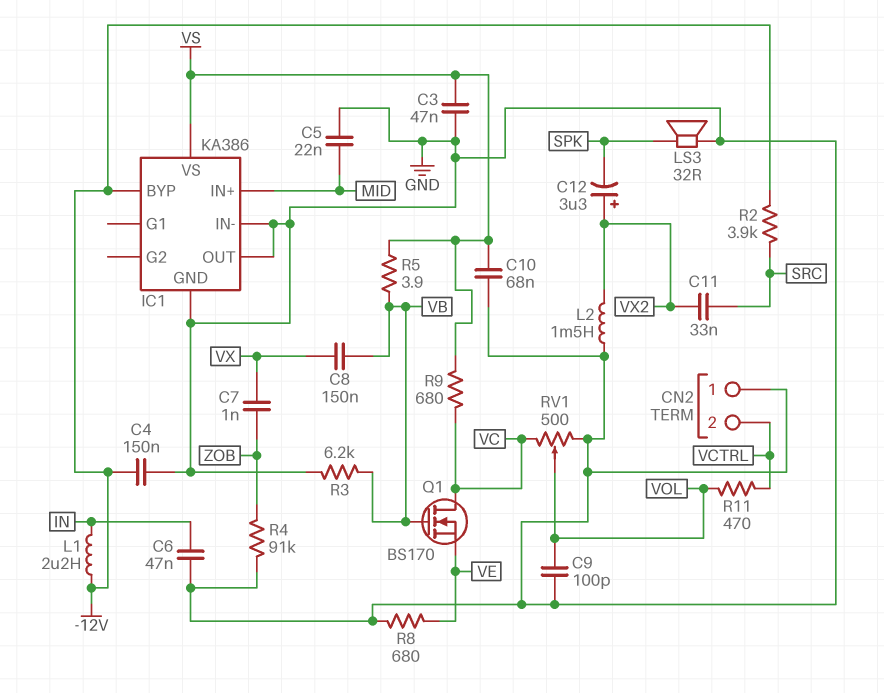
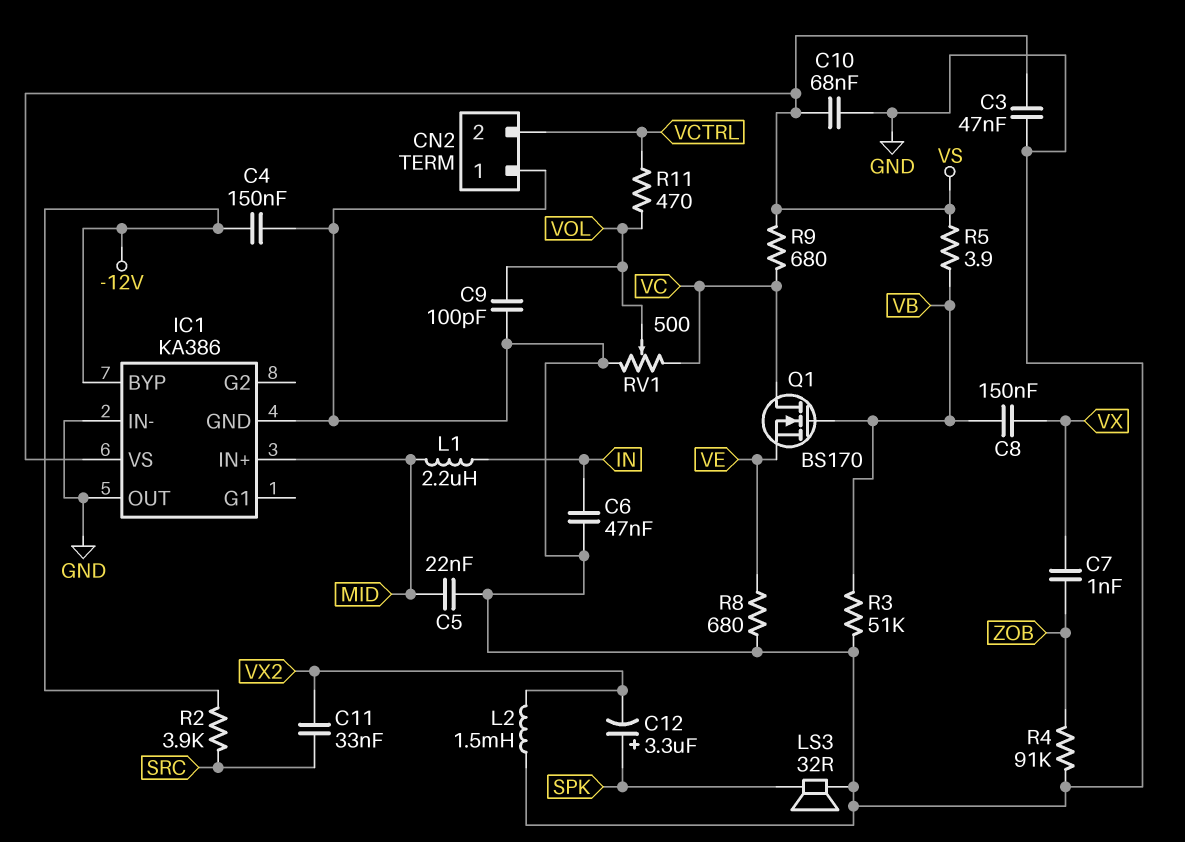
C12: 3.3uF (plus VX2, minus SPK) -> 3.3uF (plus SPK, minus VX2)
L1: 2.2uH (-12V, IN) -> 2.2uH (IN, MID)
R3: 6.2k (GND, VB) -> 51k (GND, VB)

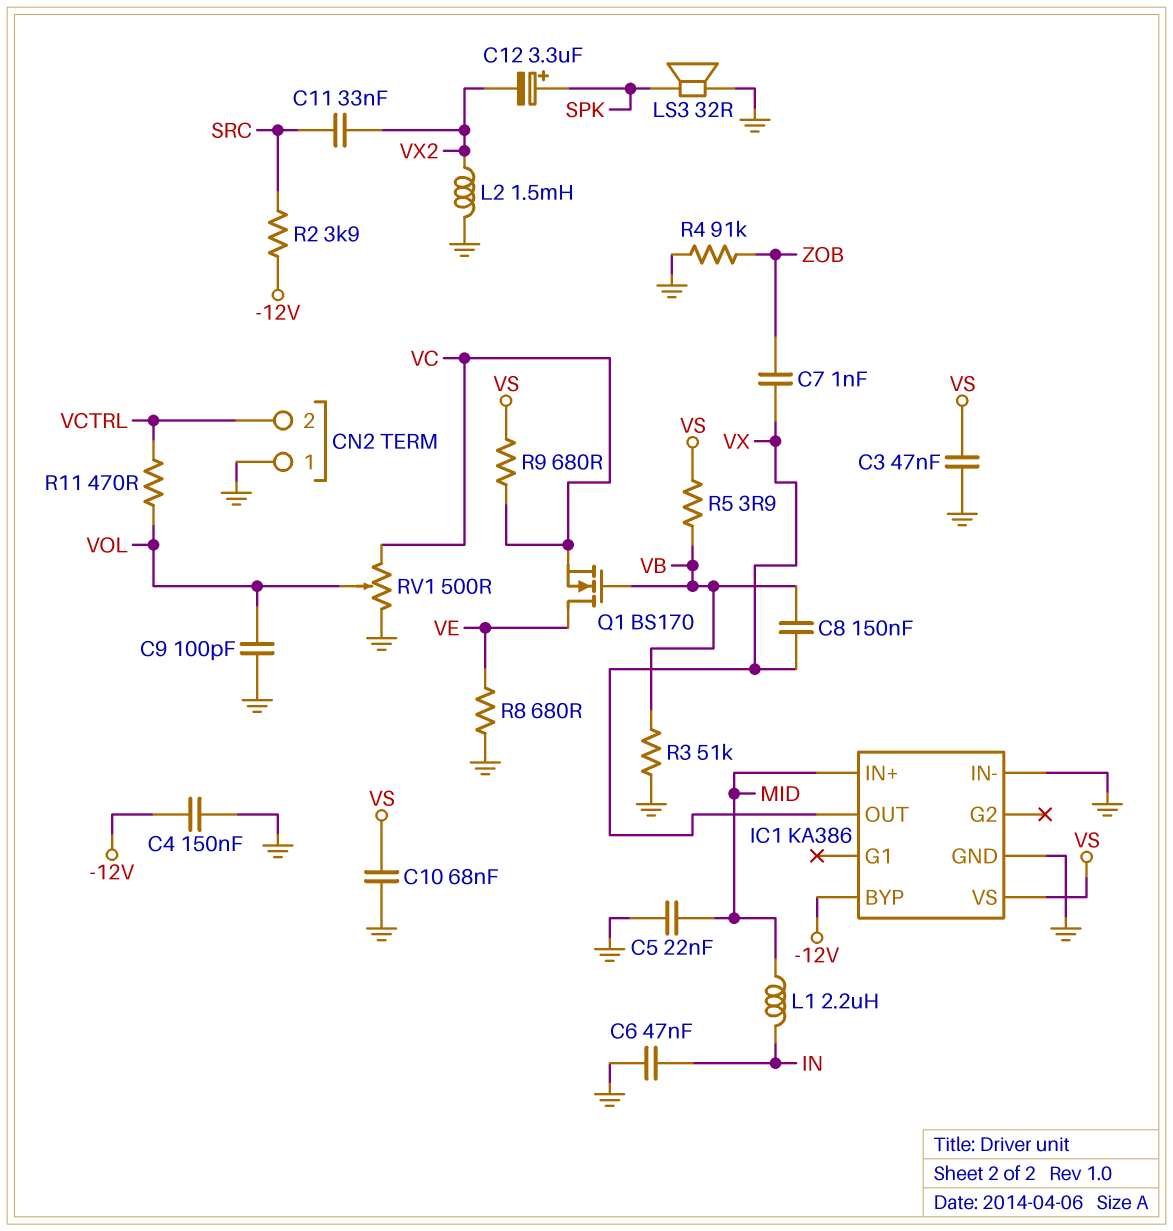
IC1 pin OUT: GND -> VX
Q1: NMOS BS170 (G VB, D VC, S VE) -> NMOS BS170 (G VB, D VE, S VC)

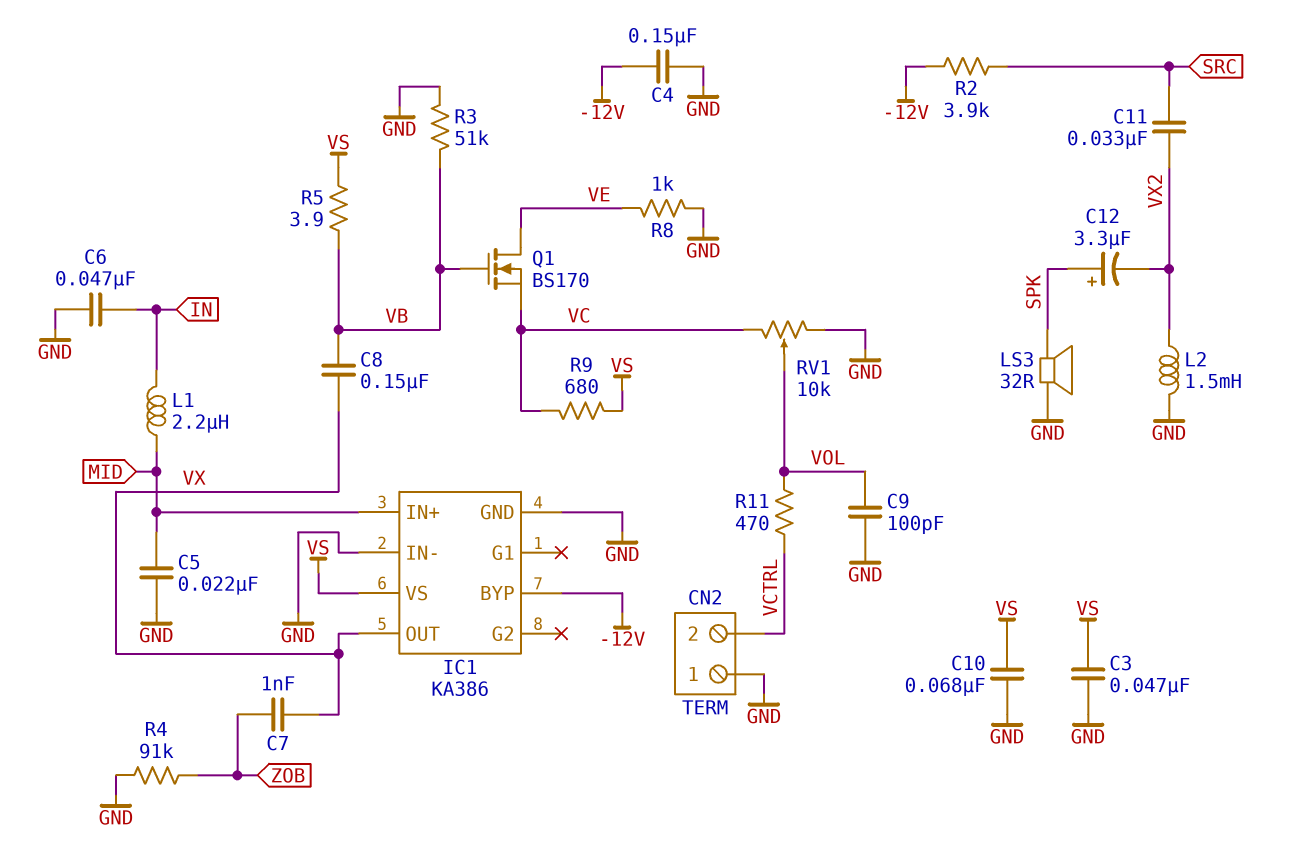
R8: 680 (GND, VE) -> 1k (GND, VE)
RV1: 500 (GND, VC, wiper VOL) -> 10k (GND, VC, wiper VOL)

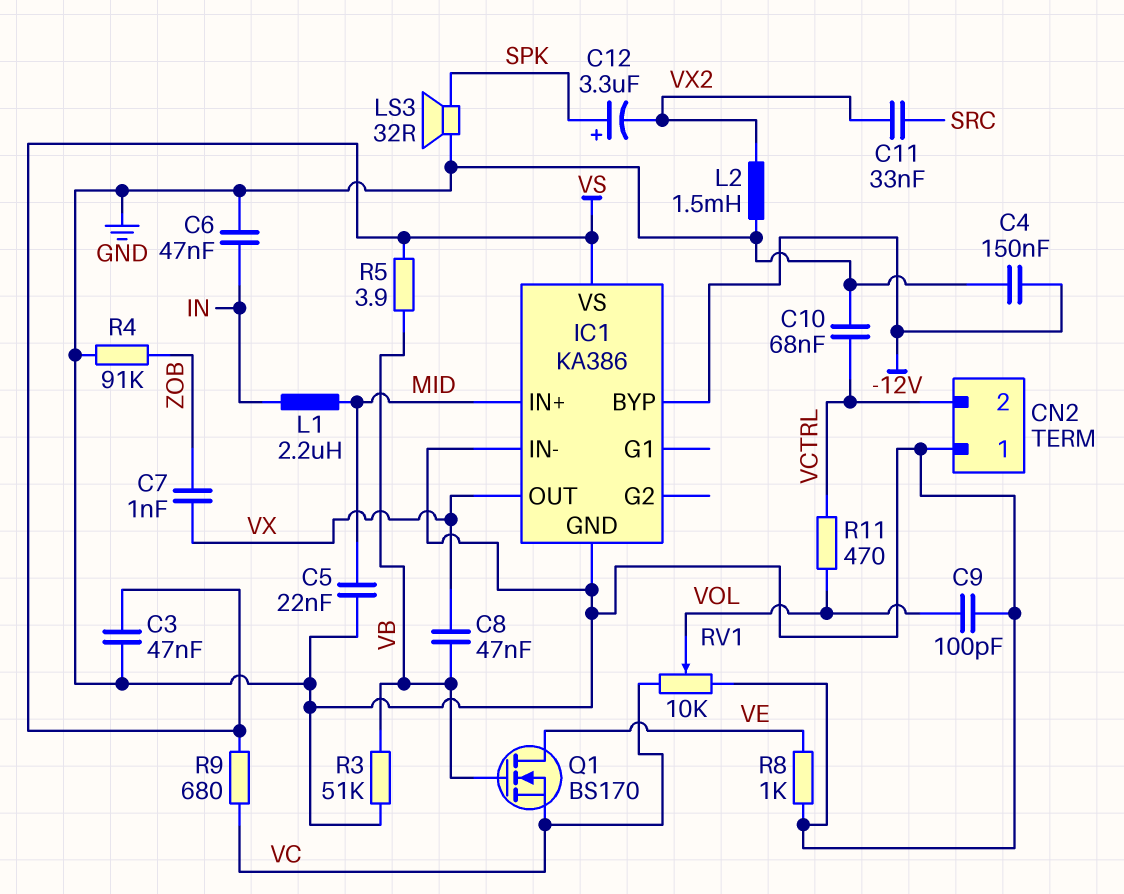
C8: 150nF (VB, VX) -> 47nF (VB, VX)
C10: 68nF (GND, VS) -> 68nF (GND, VCTRL)
R2: 3.9k (-12V, SRC) -> none

